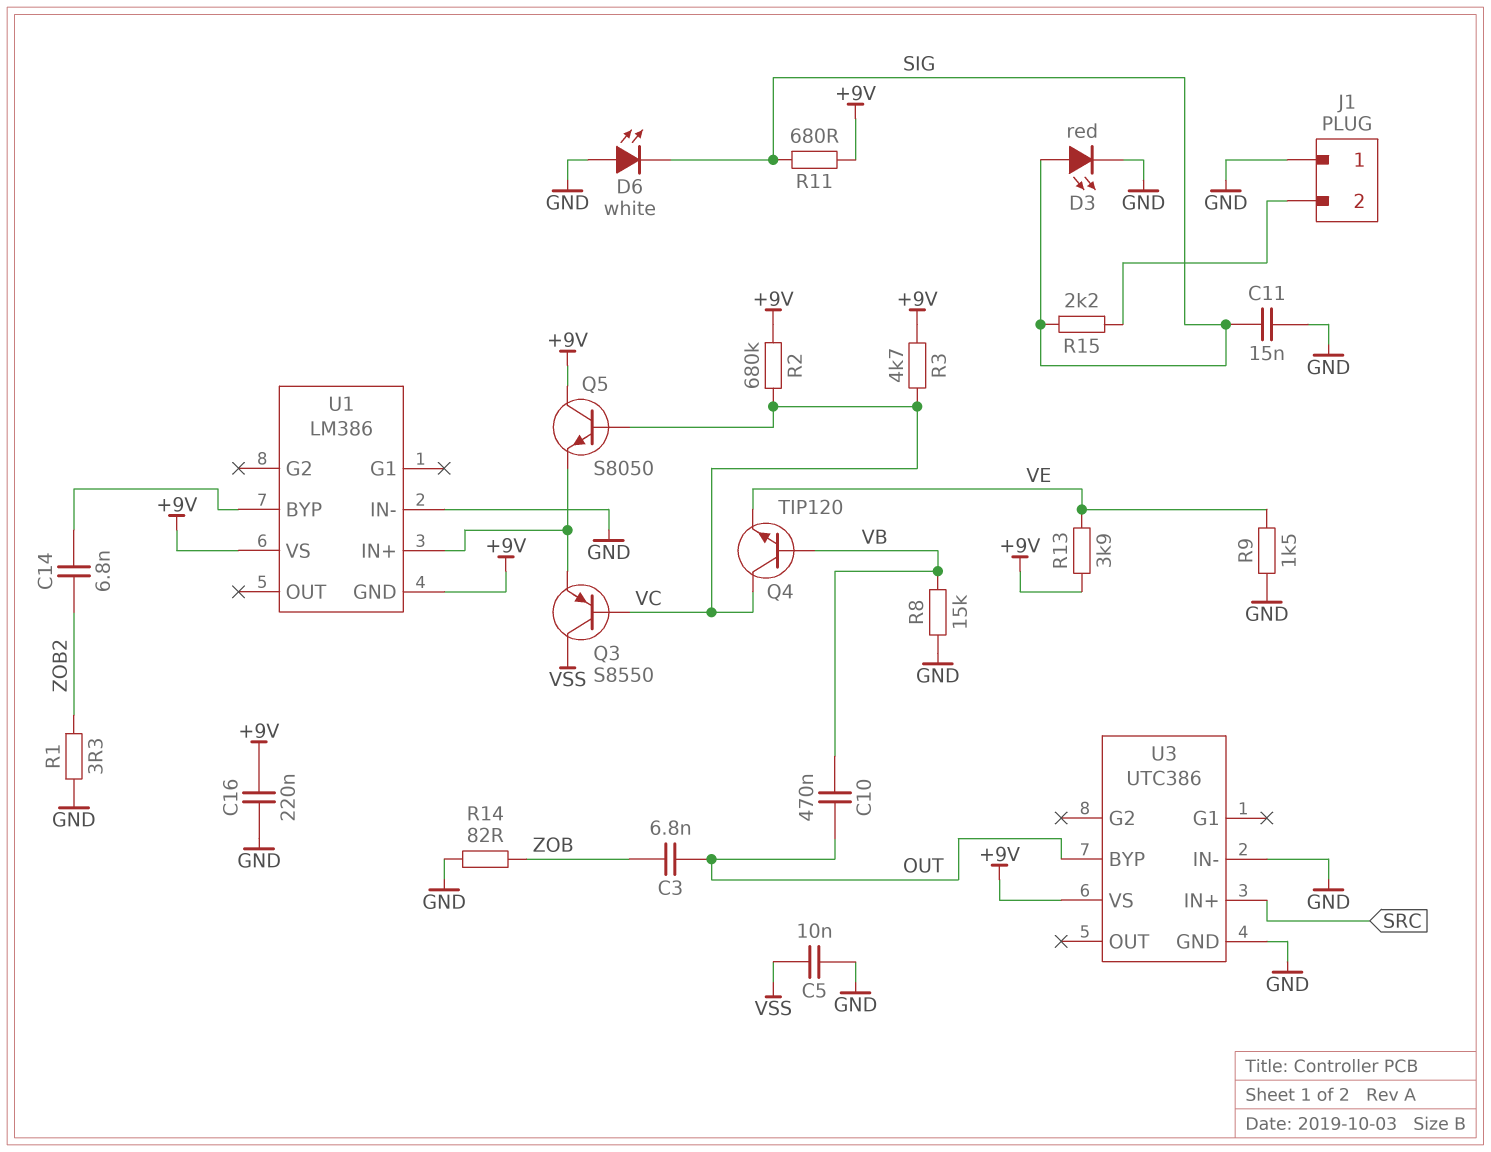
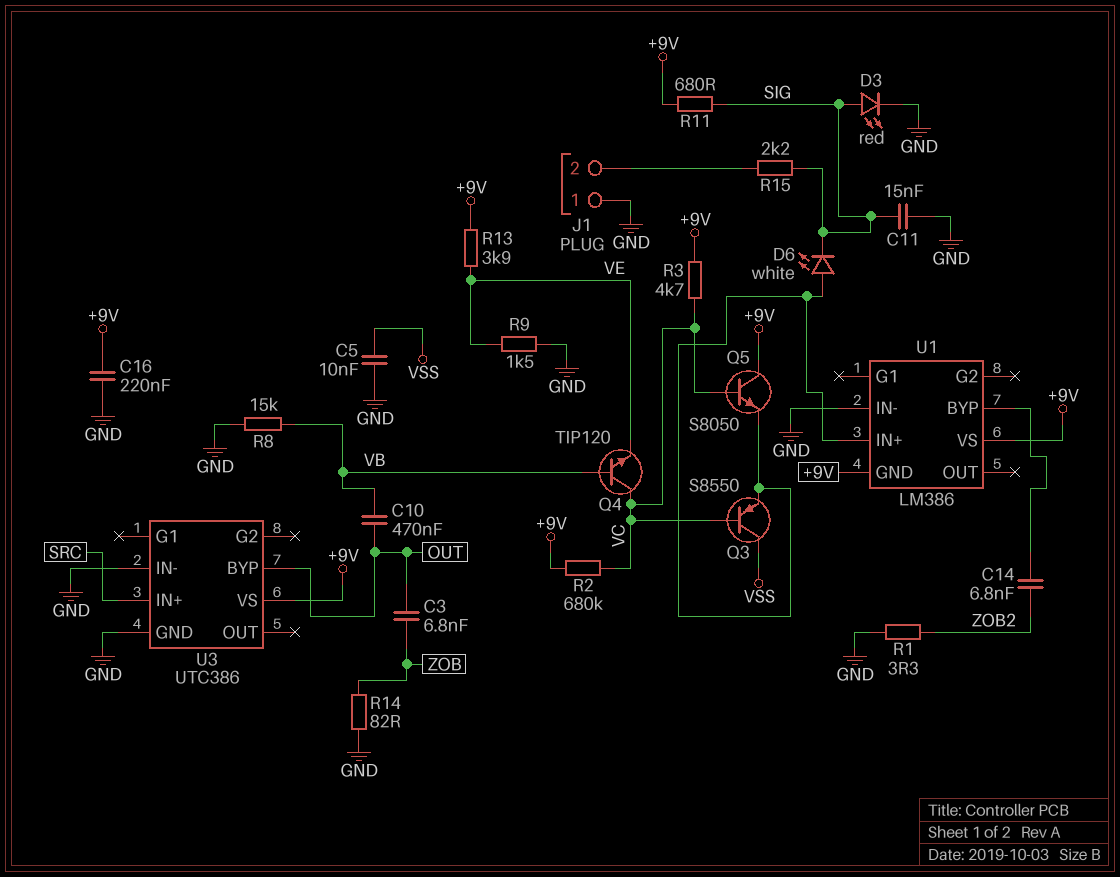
D6: LED white (A GND, K SIG) -> LED white (A U1/IN+, K SIG)

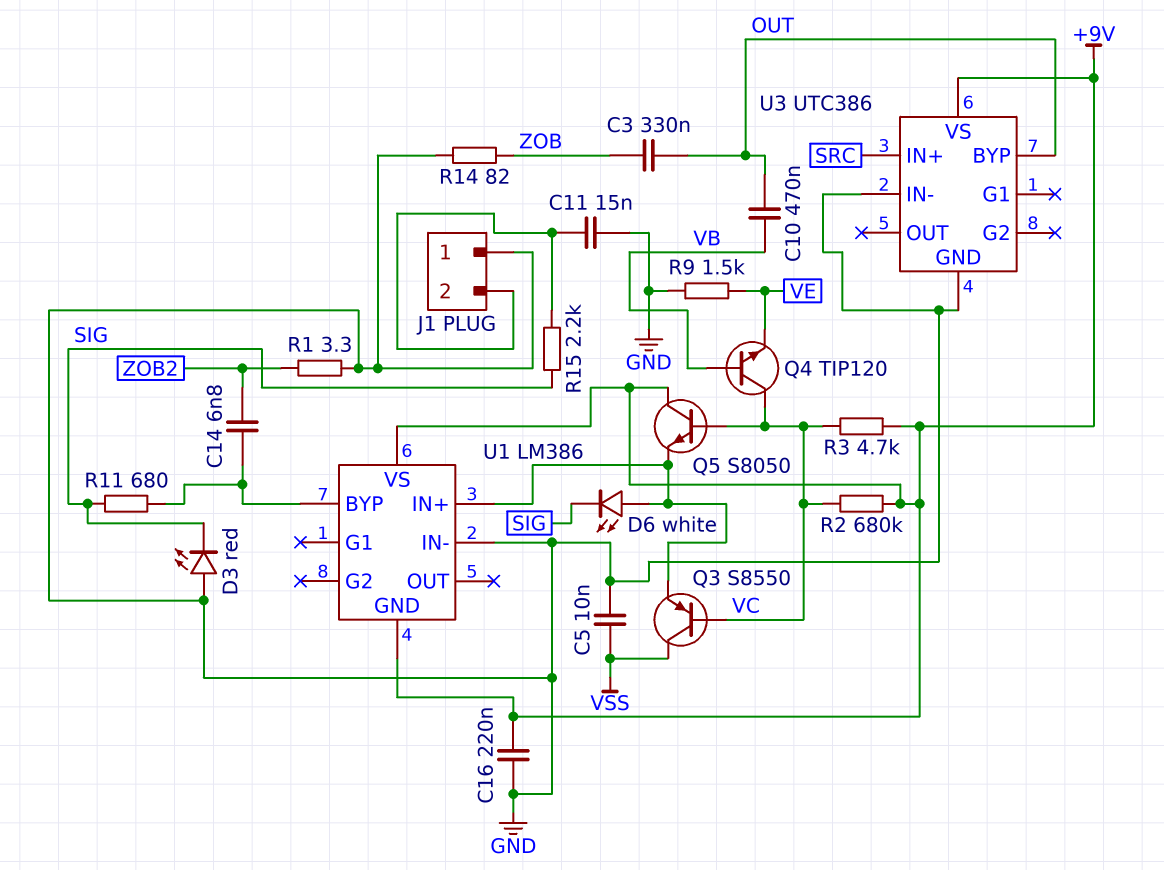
C3: 6.8nF (OUT, ZOB) -> 330nF (OUT, ZOB)
C11: 15nF (GND, SIG) -> 15nF (GND, J1/2)
D3: LED red (A SIG, K GND) -> LED red (A GND, K SIG)
R8: 15k (GND, VB) -> none
R11: 680 (+9V, SIG) -> 680 (SIG, U1/BYP)
R13: 3.9k (+9V, VE) -> none

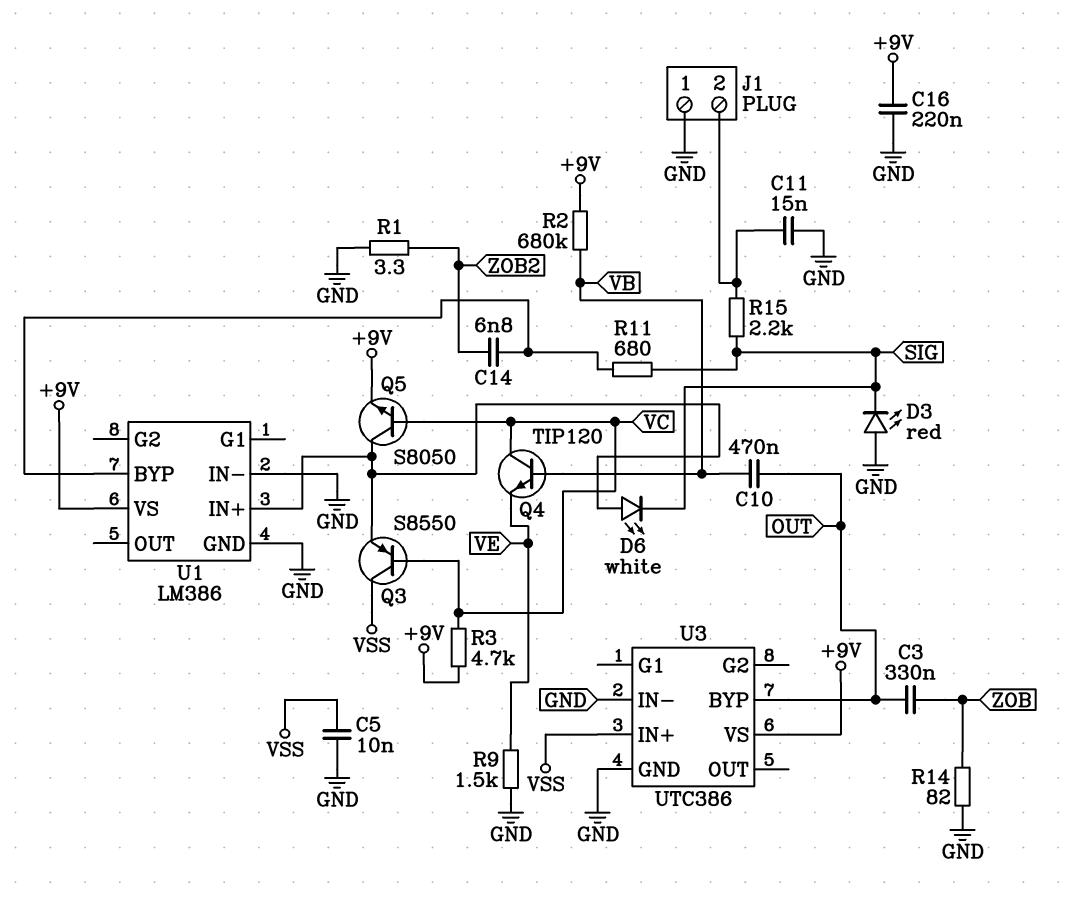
Q5: NPN S8050 (B VC, C +9V, E U1/IN+) -> NPN S8050 (B VC, C U1/IN+, E +9V)
R2: 680k (+9V, VC) -> 680k (+9V, VB)
U1 pin GND: +9V -> GND
U3 pin IN+: SRC -> VSS

